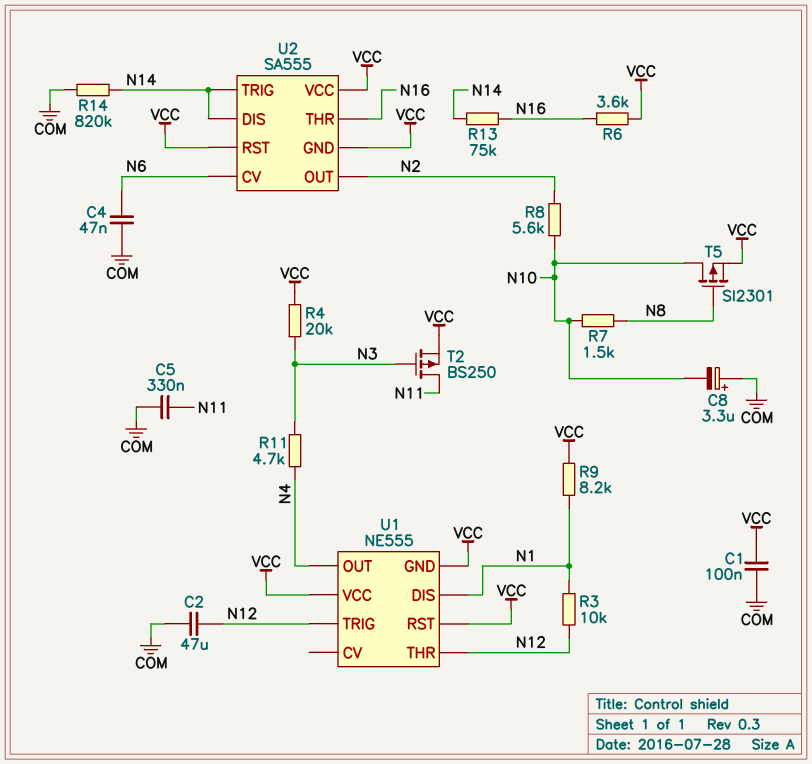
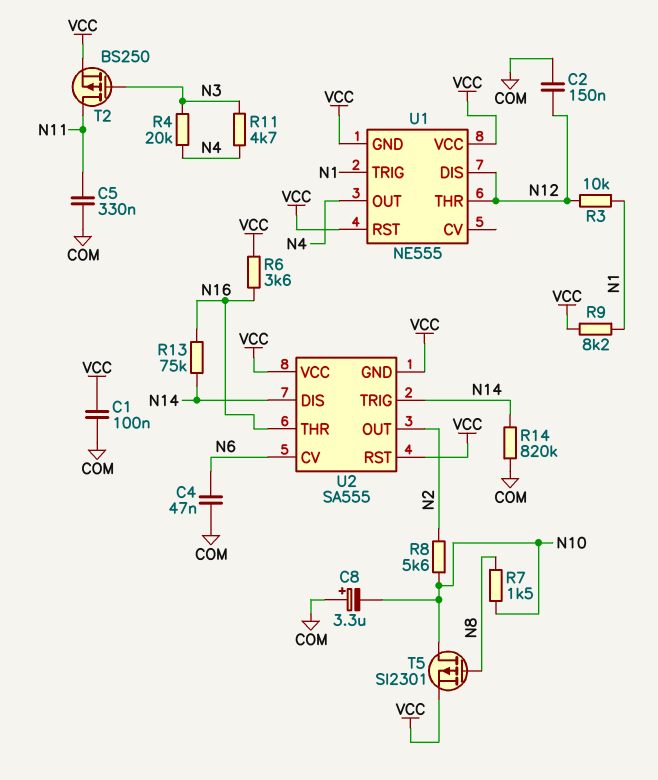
C2: 47uF (COM, N12) -> 150nF (COM, N12)
R4: 20k (N3, VCC) -> 20k (N3, N4)
U1 pin DIS: N1 -> N12
U1 pin TRIG: N12 -> N1

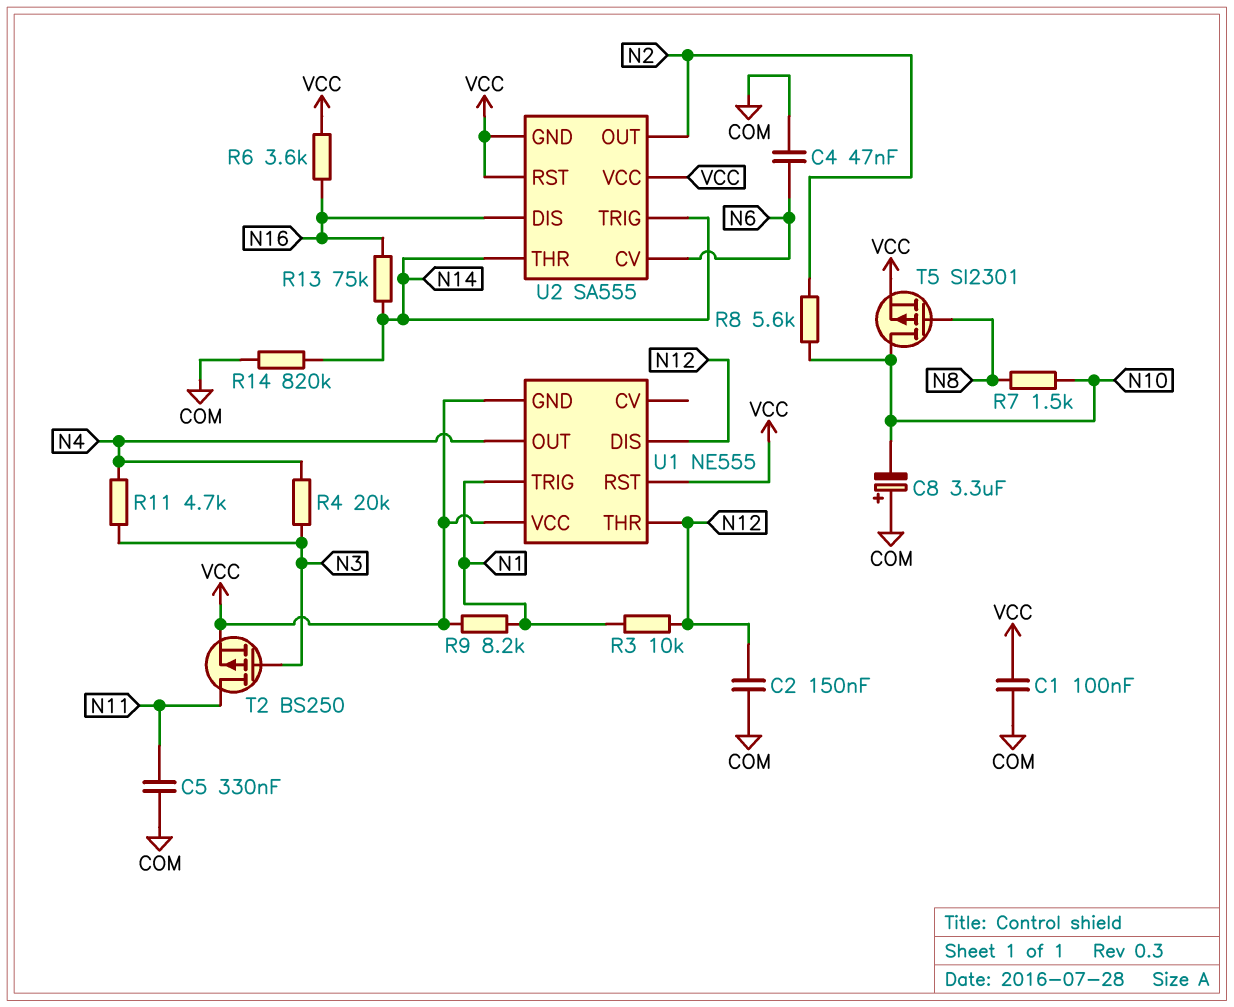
U2 pin DIS: N14 -> N16
U2 pin THR: N16 -> N14

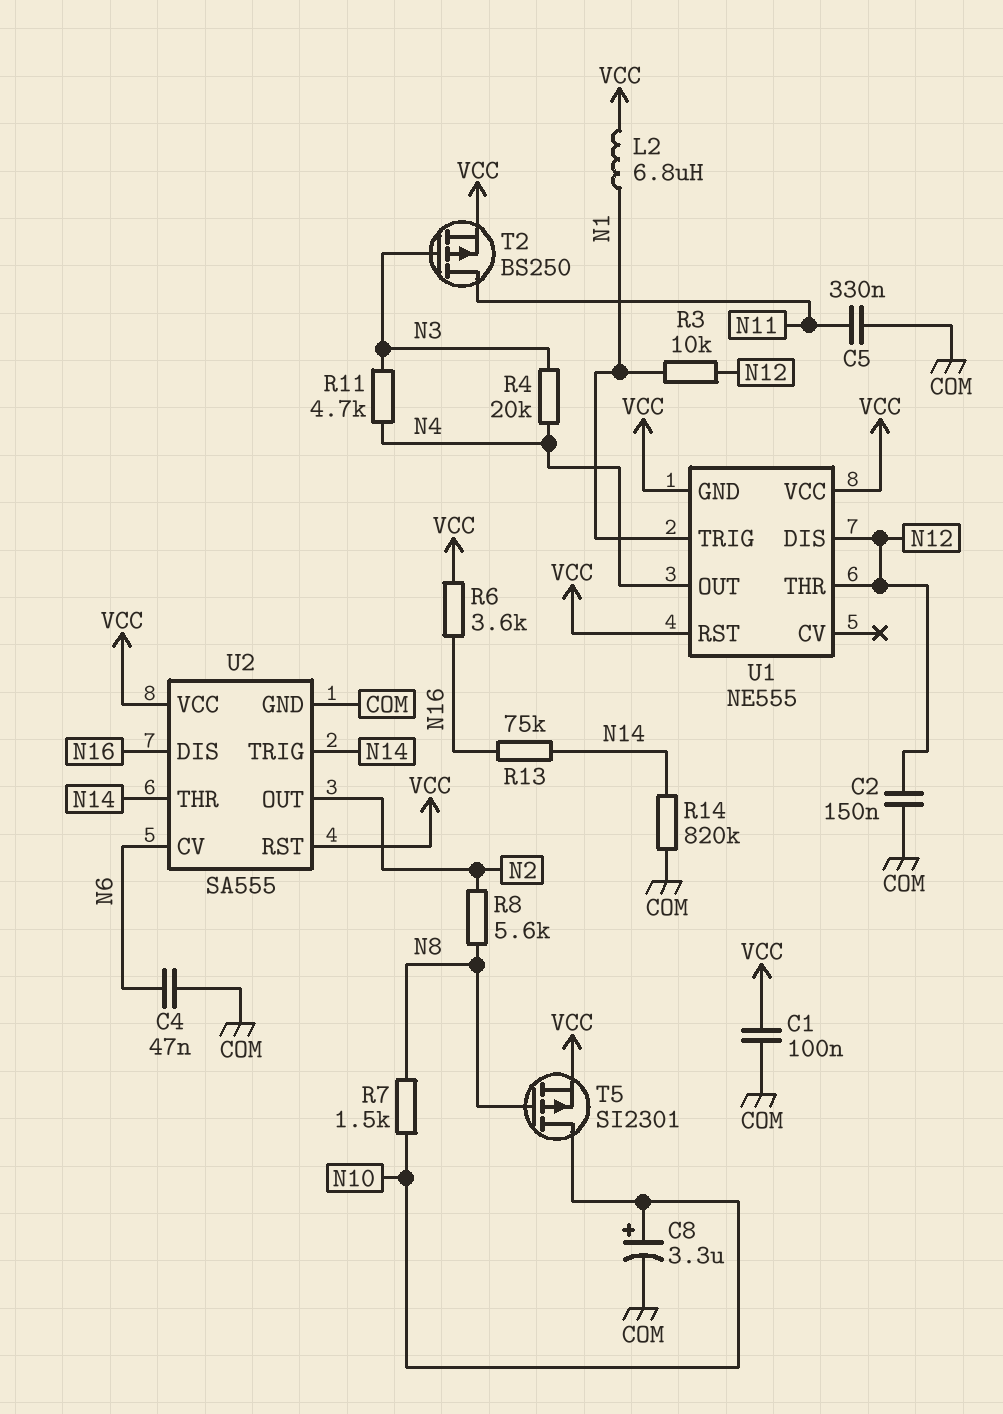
C8: 3.3uF (plus COM, minus N10) -> 3.3uF (plus N10, minus COM)
L2: none -> 6.8uH (N1, VCC)
R8: 5.6k (N2, N10) -> 5.6k (N2, N8)
R9: 8.2k (N1, VCC) -> none
U2 pin GND: VCC -> COM

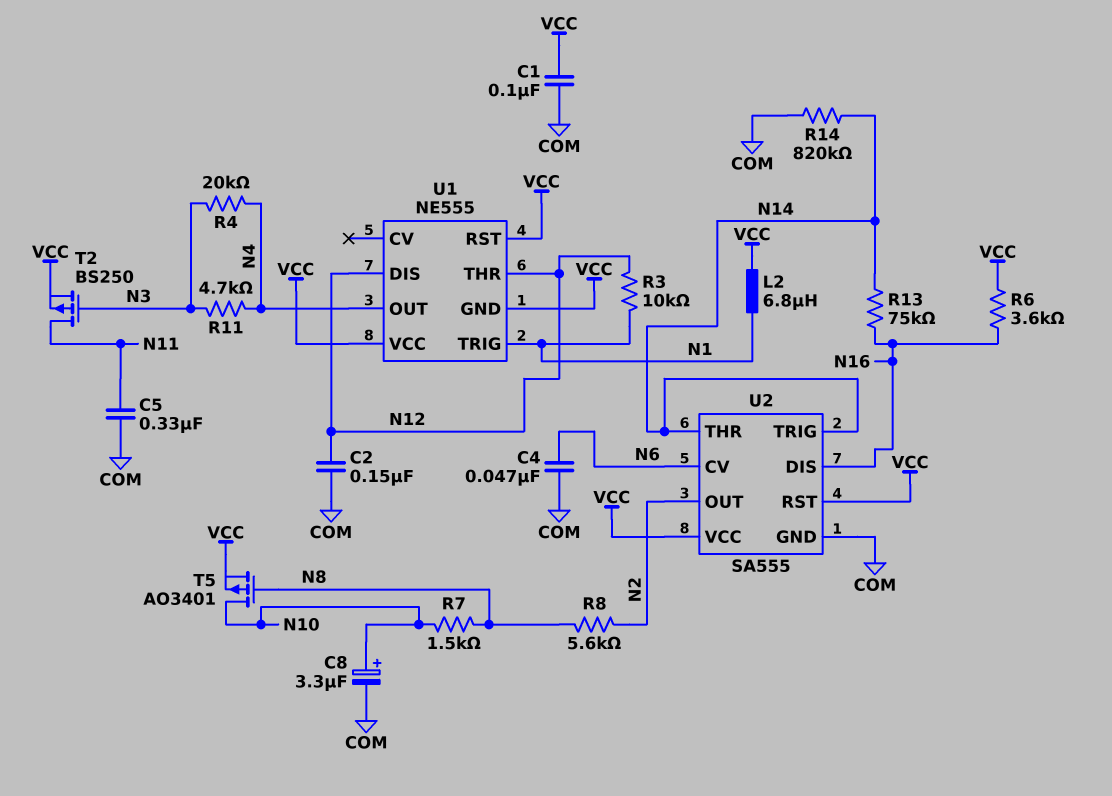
T5: PMOS SI2301 (G N8, D N10, S VCC) -> PMOS AO3401 (G N8, D N10, S VCC)

